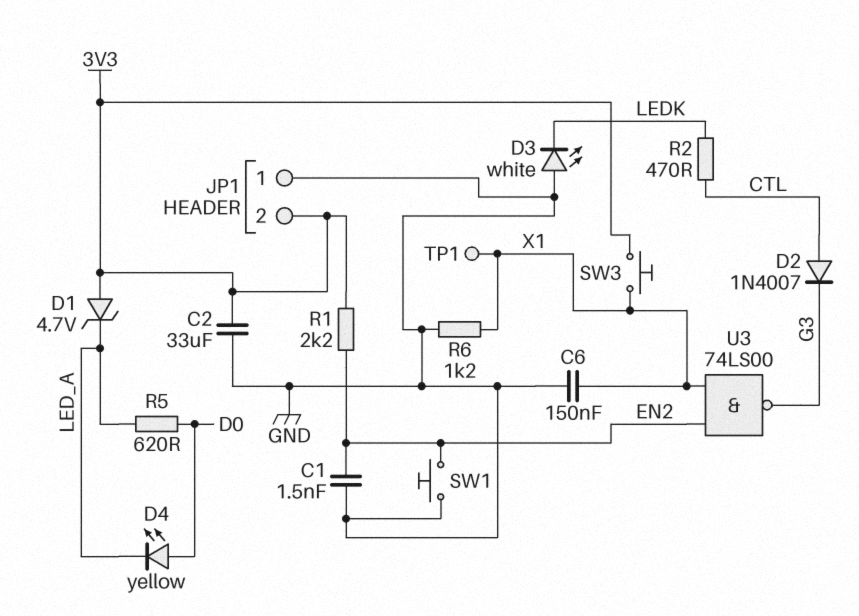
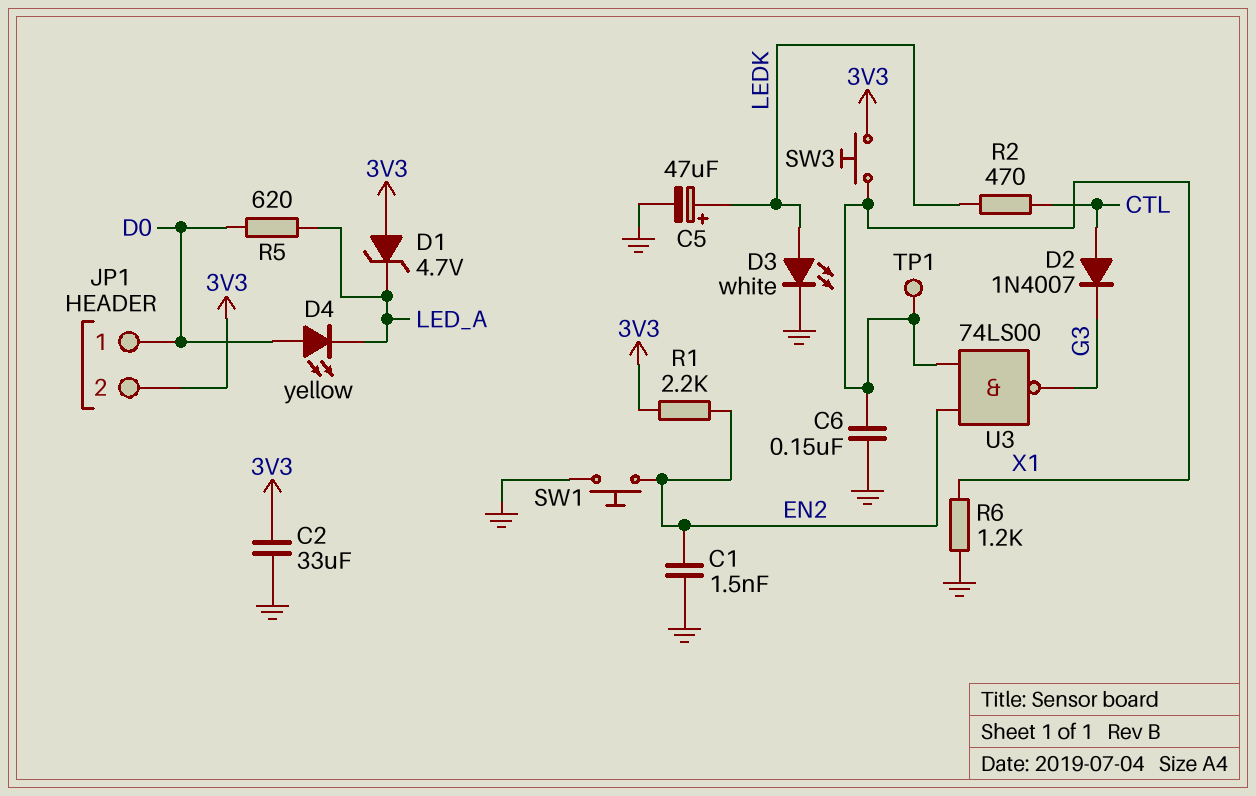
C5: none -> 47uF (plus LEDK, minus GND)
D3: LED white (A GND, K LEDK) -> LED white (A LEDK, K GND)
JP1 pin 1: GND -> D0

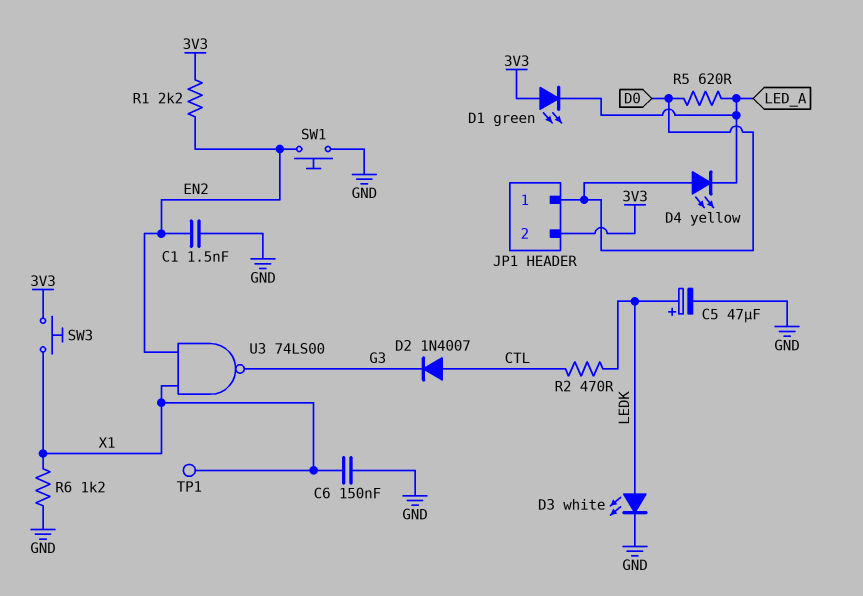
C2: 33uF (3V3, GND) -> none
D1: zener 4.7V (A 3V3, K LED_A) -> LED green (A 3V3, K LED_A)

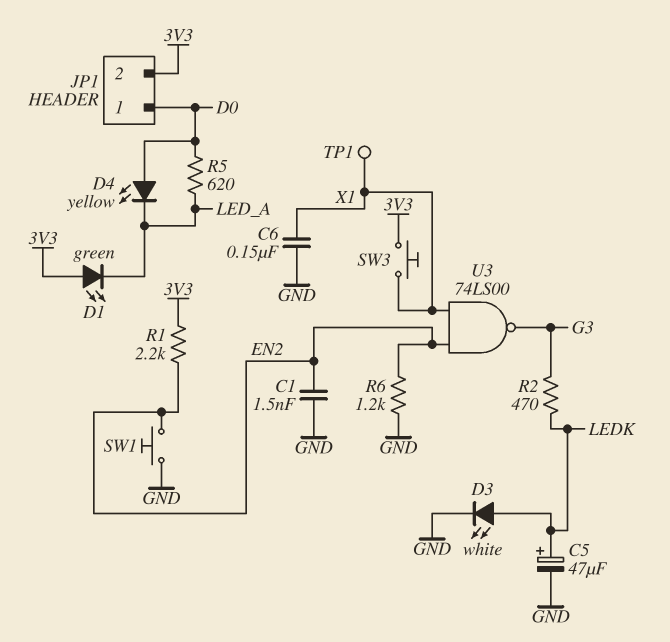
D2: diode 1N4007 (A CTL, K G3) -> none
R2: 470 (CTL, LEDK) -> 470 (G3, LEDK)
R6: 1.2k (GND, X1) -> 1.2k (EN2, GND)

